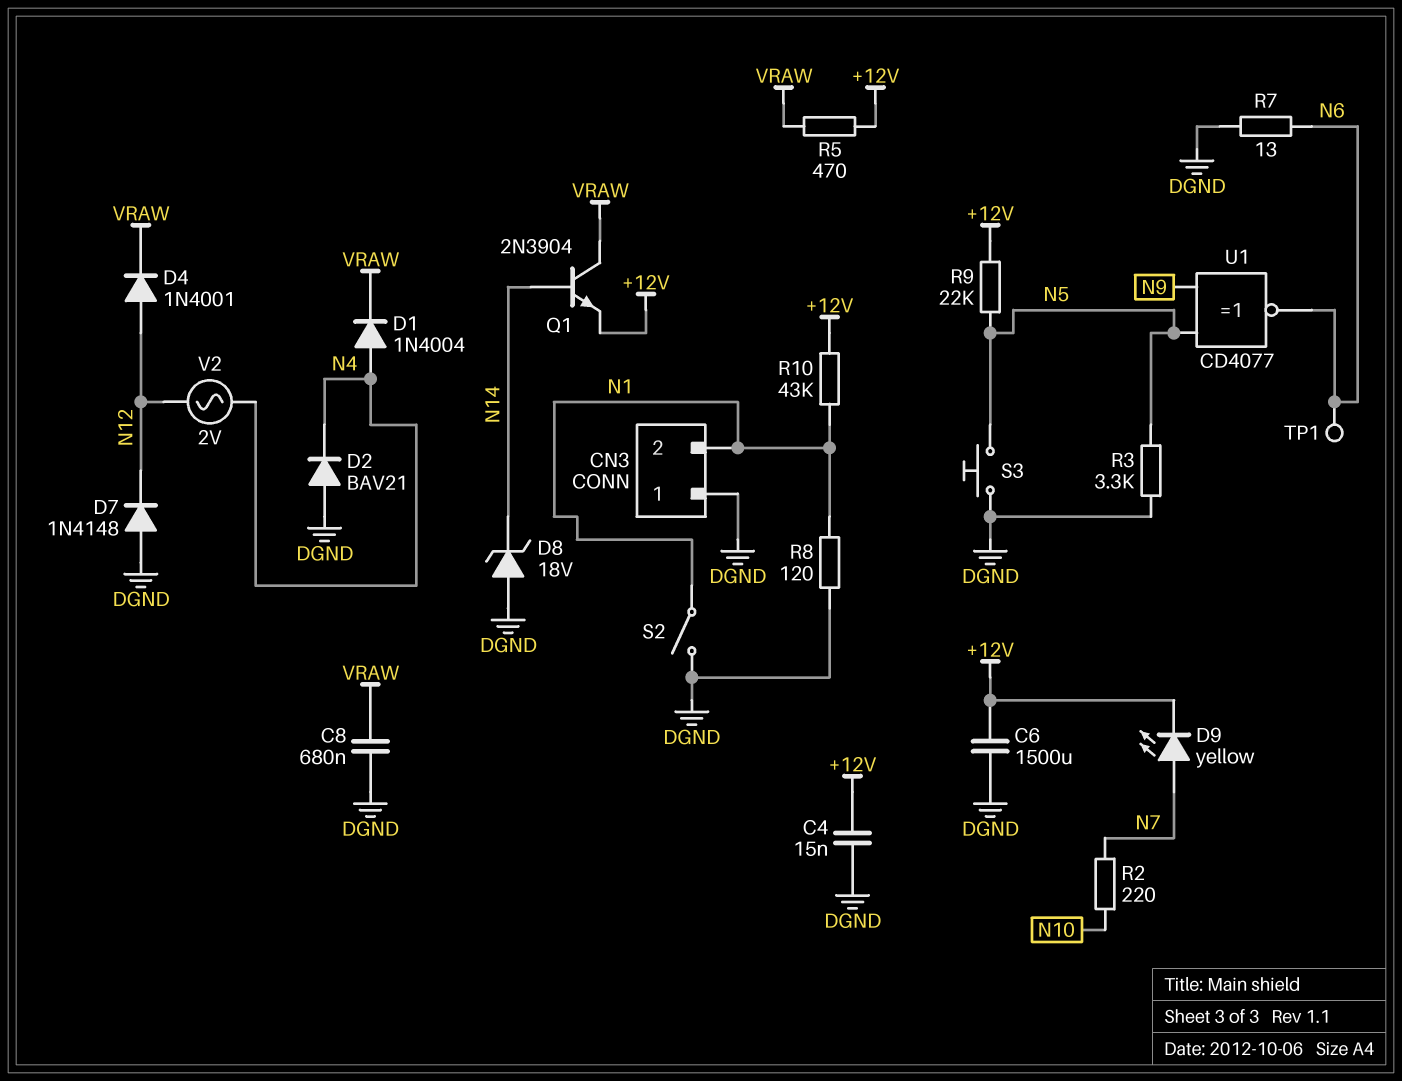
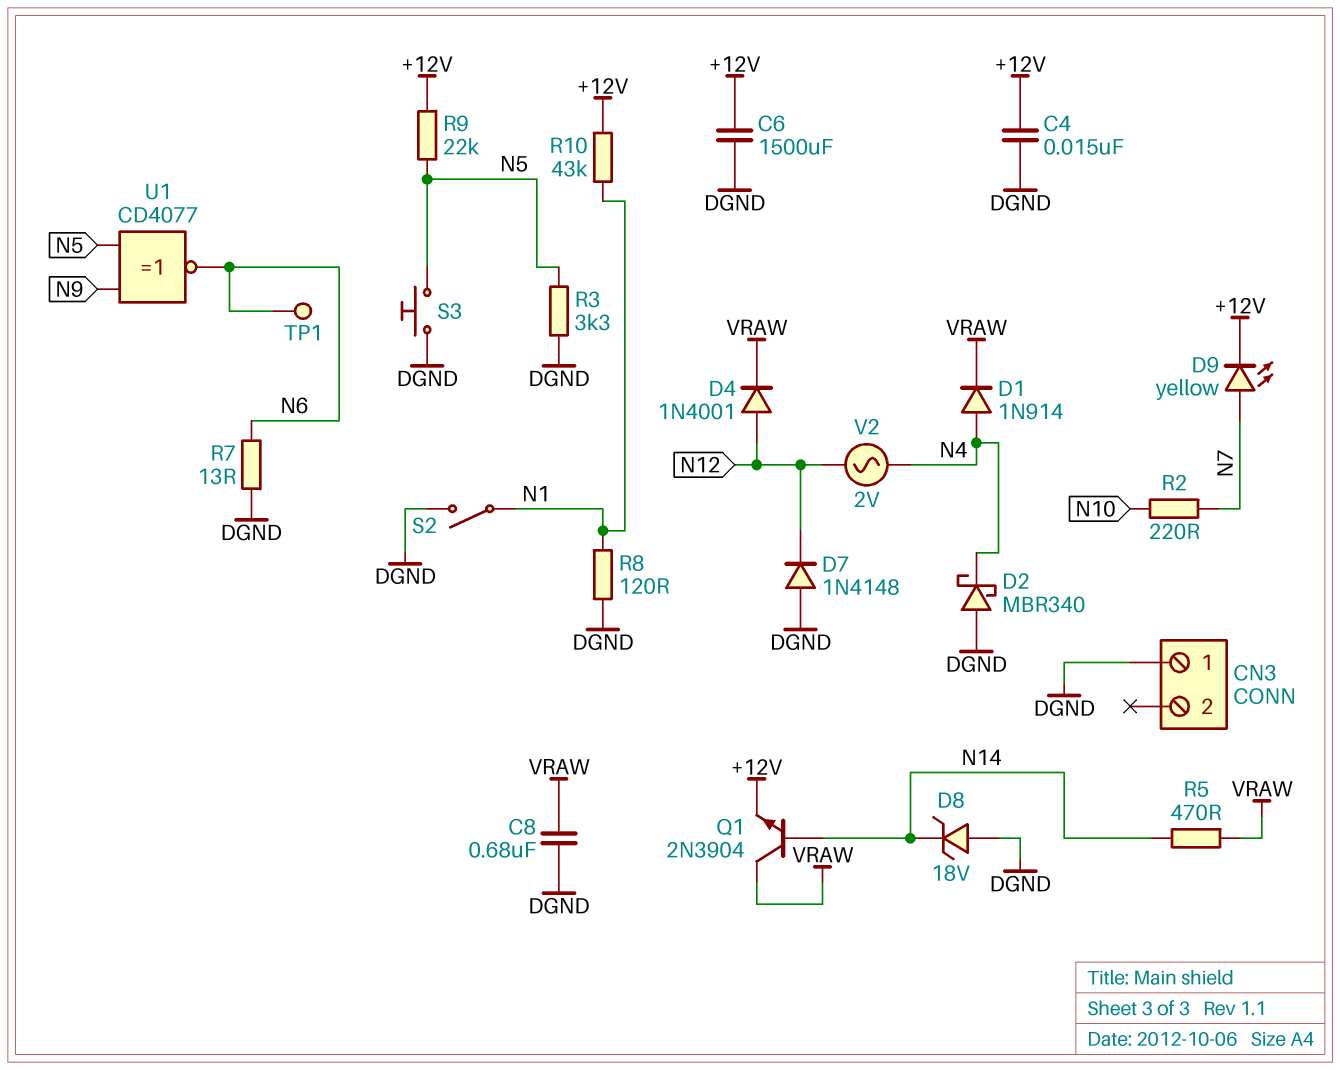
CN3 pin 2: N1 -> none
D1: diode 1N4004 (A N4, K VRAW) -> diode 1N914 (A N4, K VRAW)
D2: diode BAV21 (A DGND, K N4) -> schottky MBR340 (A DGND, K N4)
R5: 470 (+12V, VRAW) -> 470 (N14, VRAW)

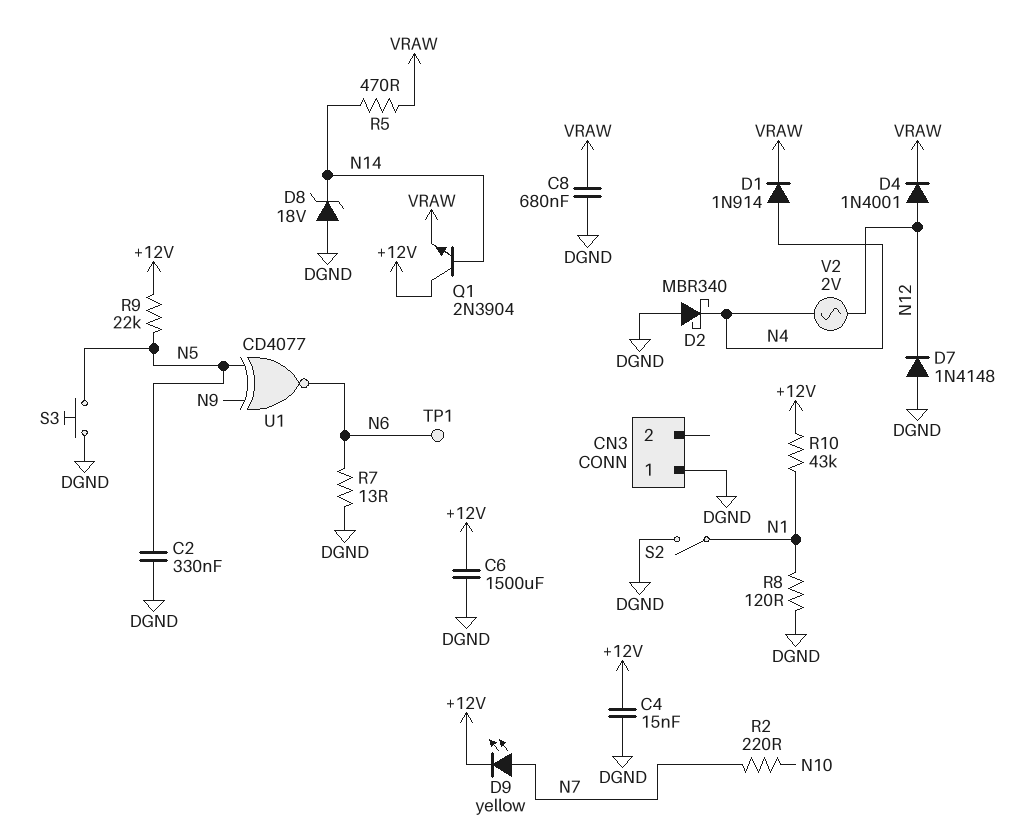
C2: none -> 330nF (DGND, N5)
Q1: NPN 2N3904 (B N14, C VRAW, E +12V) -> NPN 2N3904 (B N14, C +12V, E VRAW)
R3: 3.3k (DGND, N5) -> none

